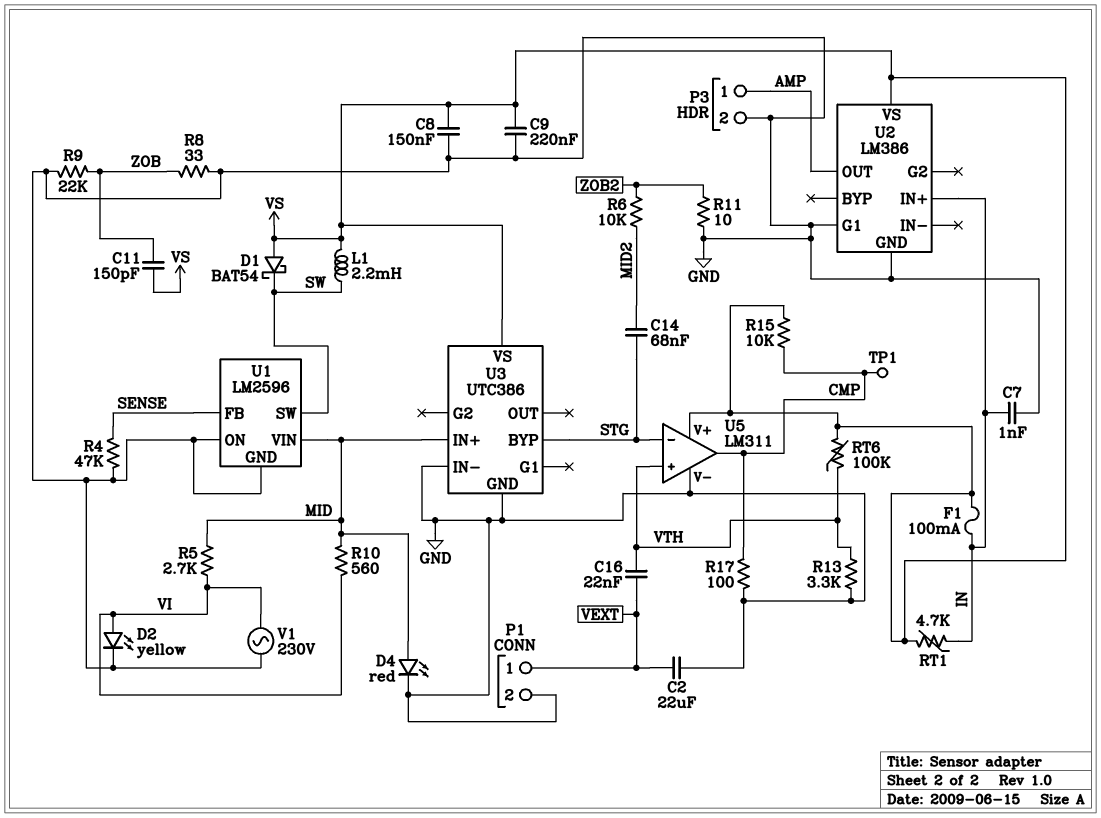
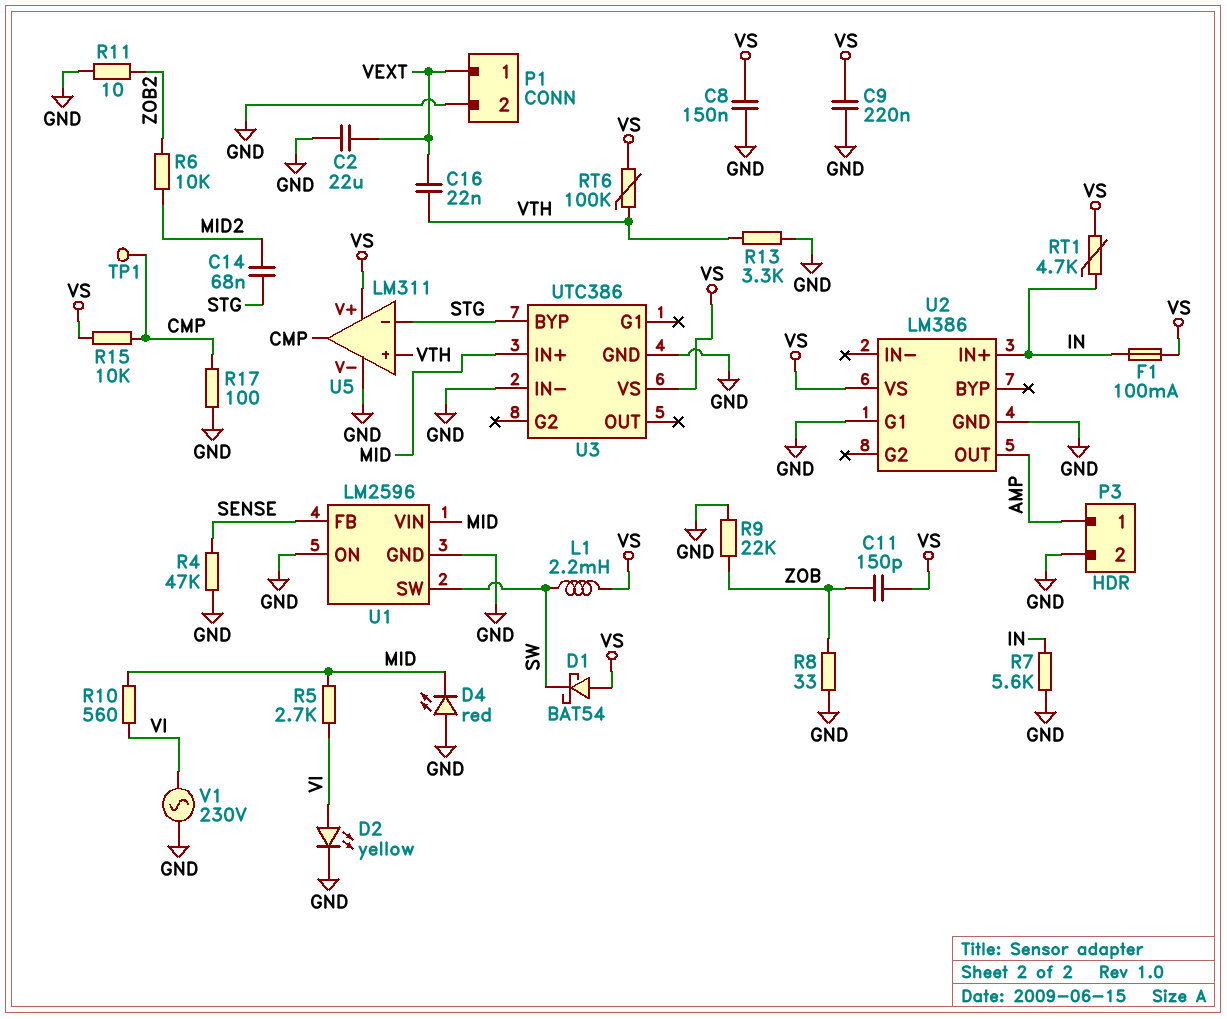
C7: 1nF (GND, IN) -> none
D4: LED red (A MID, K GND) -> LED red (A GND, K MID)
R7: none -> 5.6k (GND, IN)

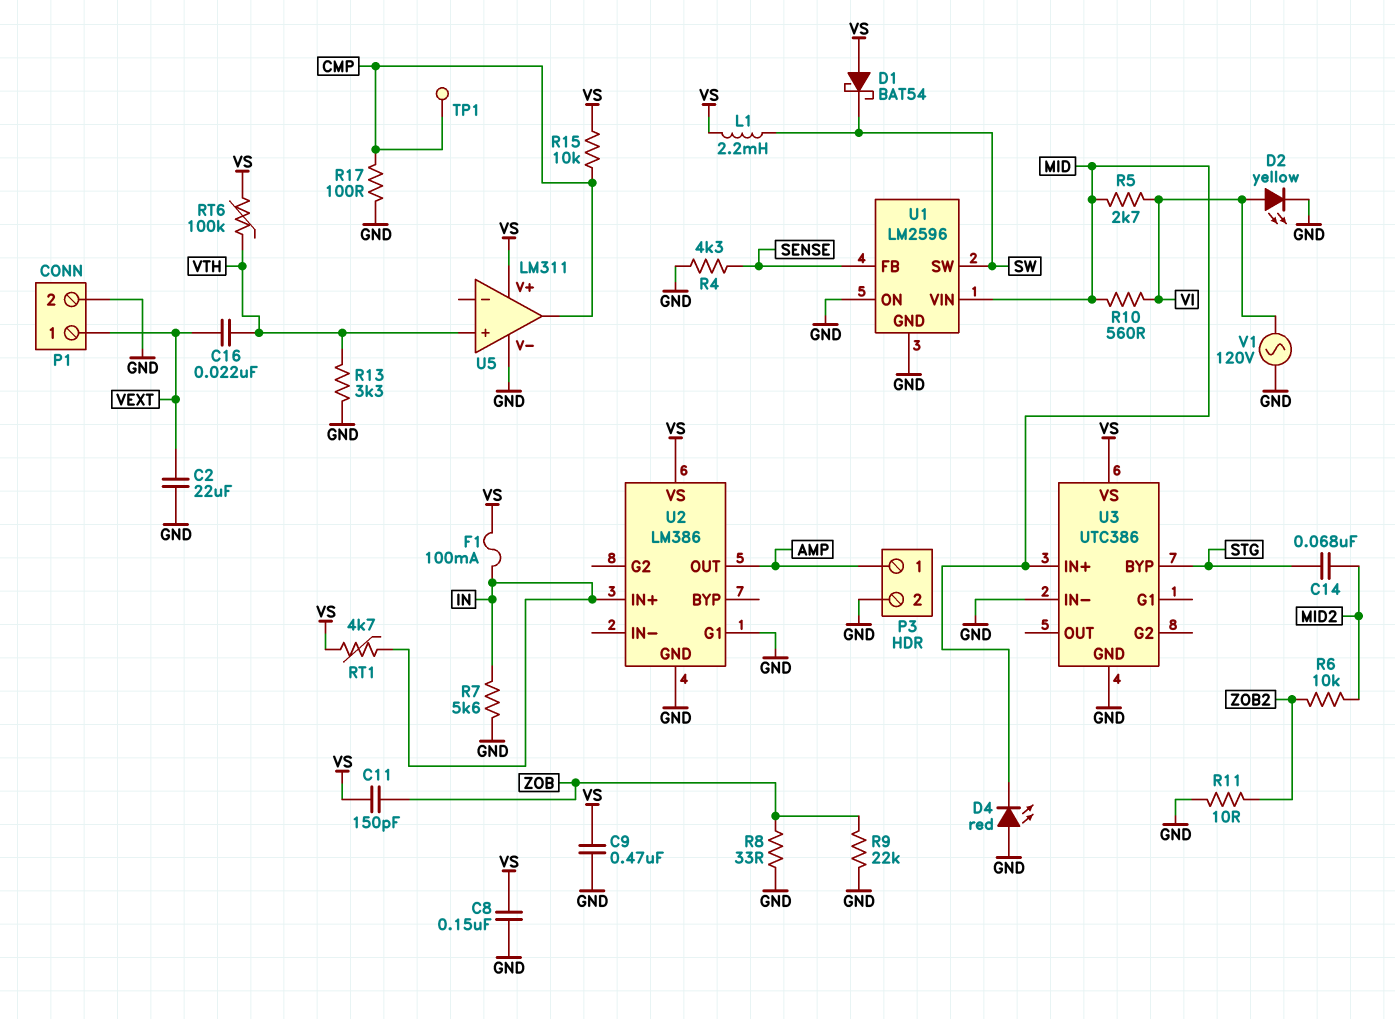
C9: 220nF (GND, VS) -> 470nF (GND, VS)
R4: 47k (GND, SENSE) -> 4.3k (GND, SENSE)
U5 pin in-: STG -> none
V1: AC 230V (GND, VI) -> AC 120V (GND, VI)

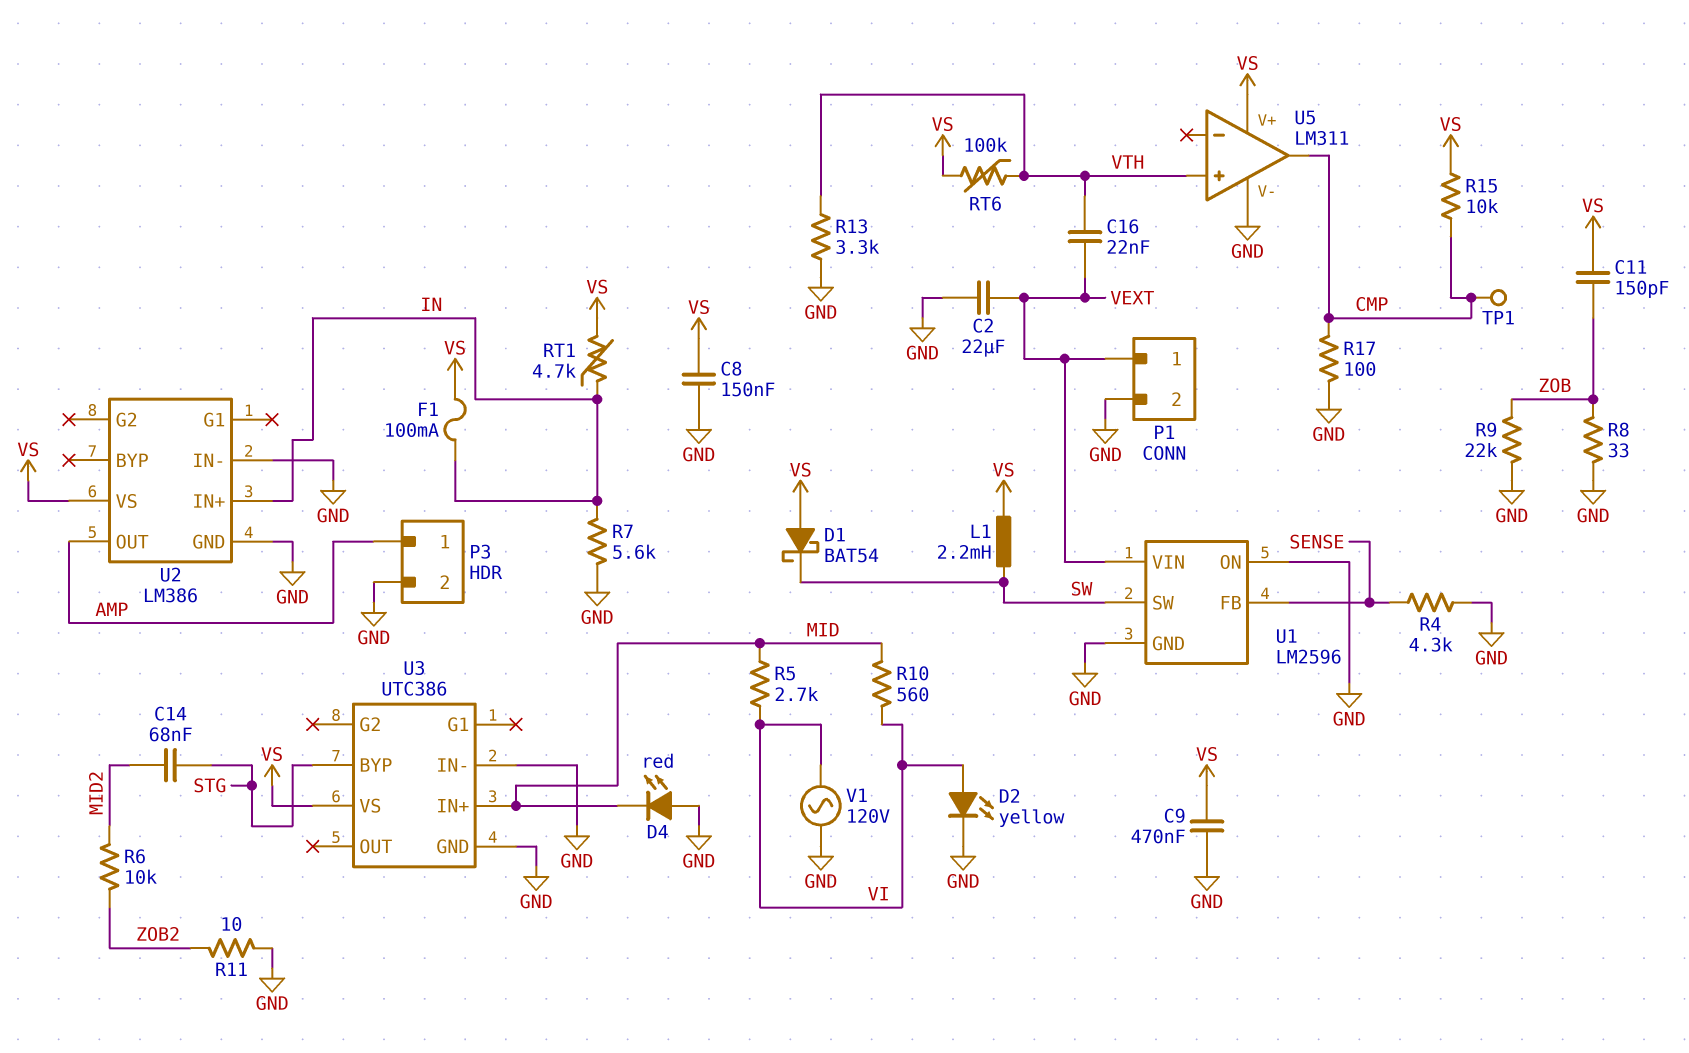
U1 pin VIN: MID -> VEXT
U2 pin G1: GND -> none
U2 pin IN-: none -> GND

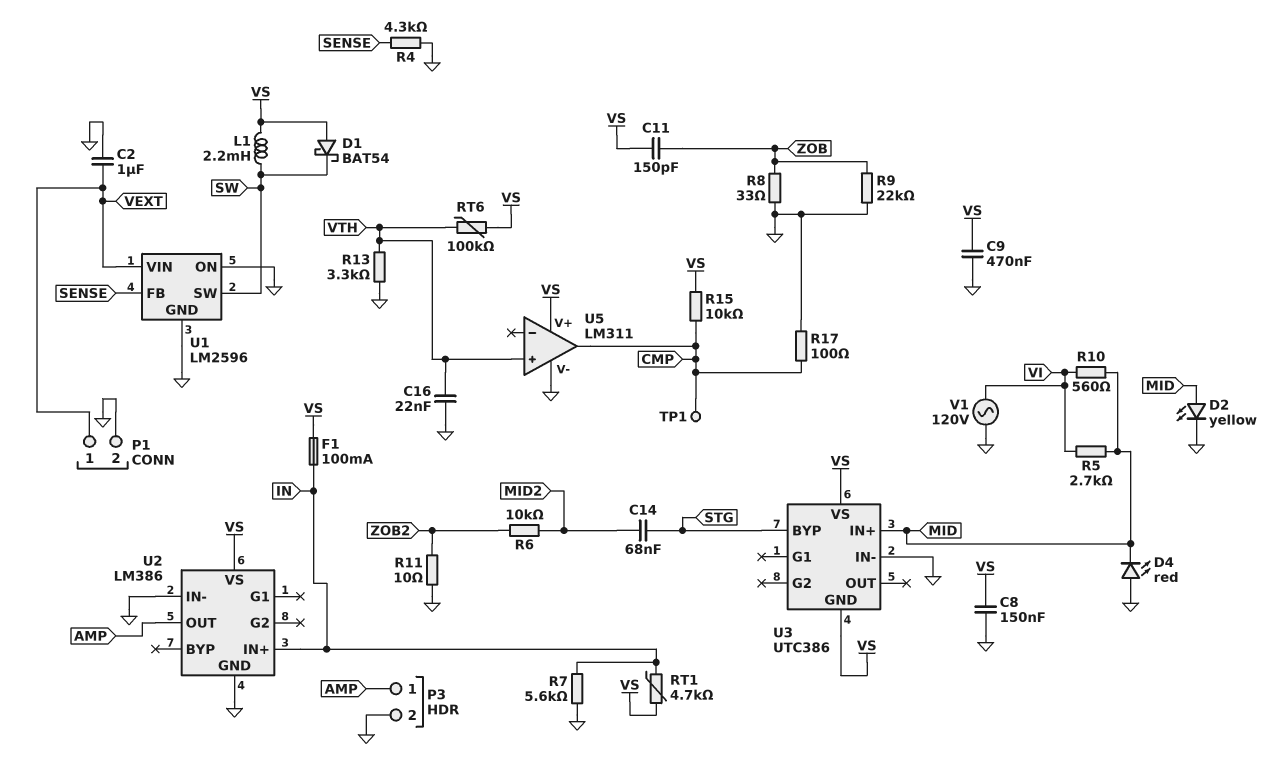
C2: 22uF (GND, VEXT) -> 1uF (GND, VEXT)
C16: 22nF (VEXT, VTH) -> 22nF (GND, VTH)
D2: LED yellow (A VI, K GND) -> LED yellow (A MID, K GND)
U3 pin GND: GND -> VS

